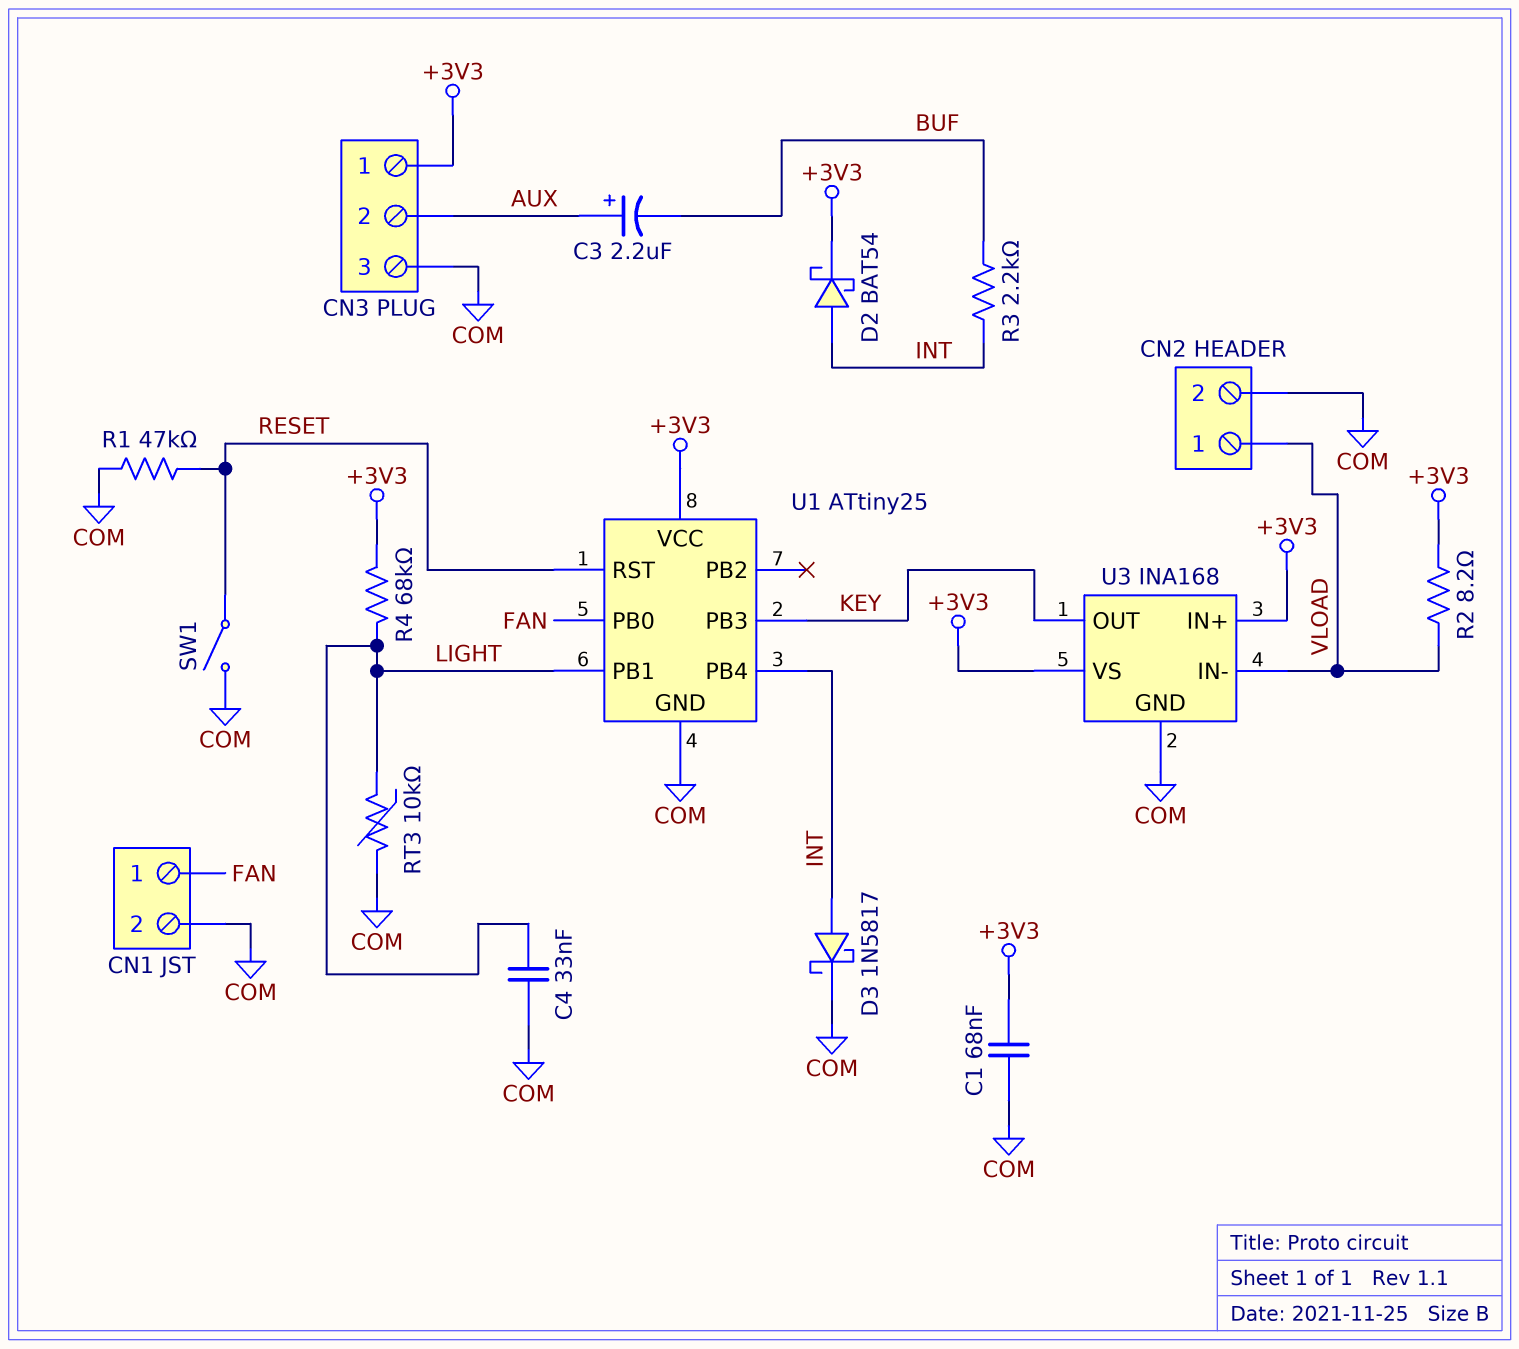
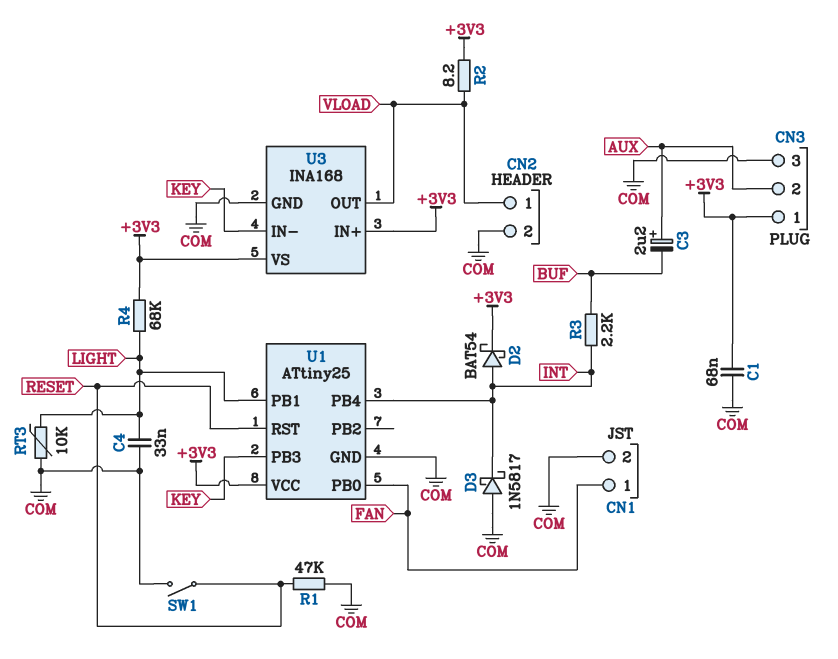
D3: schottky 1N5817 (A INT, K COM) -> schottky 1N5817 (A COM, K INT)
U3 pin IN-: VLOAD -> KEY
U3 pin OUT: KEY -> VLOAD

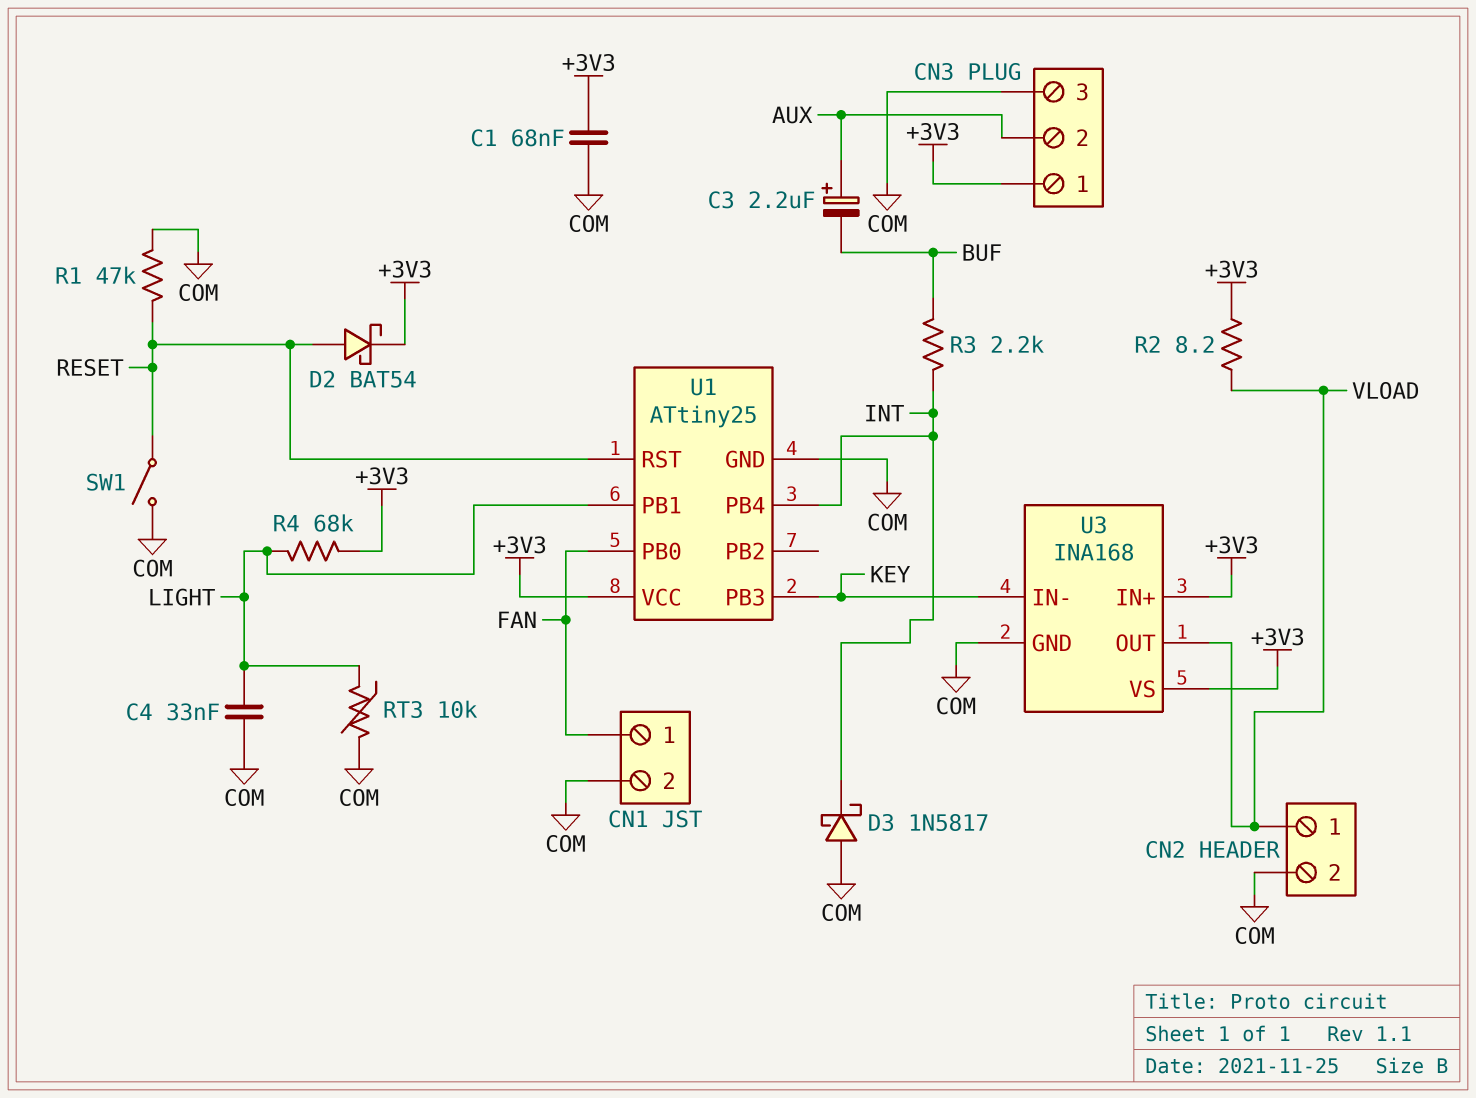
D2: schottky BAT54 (A INT, K +3V3) -> schottky BAT54 (A RESET, K +3V3)

